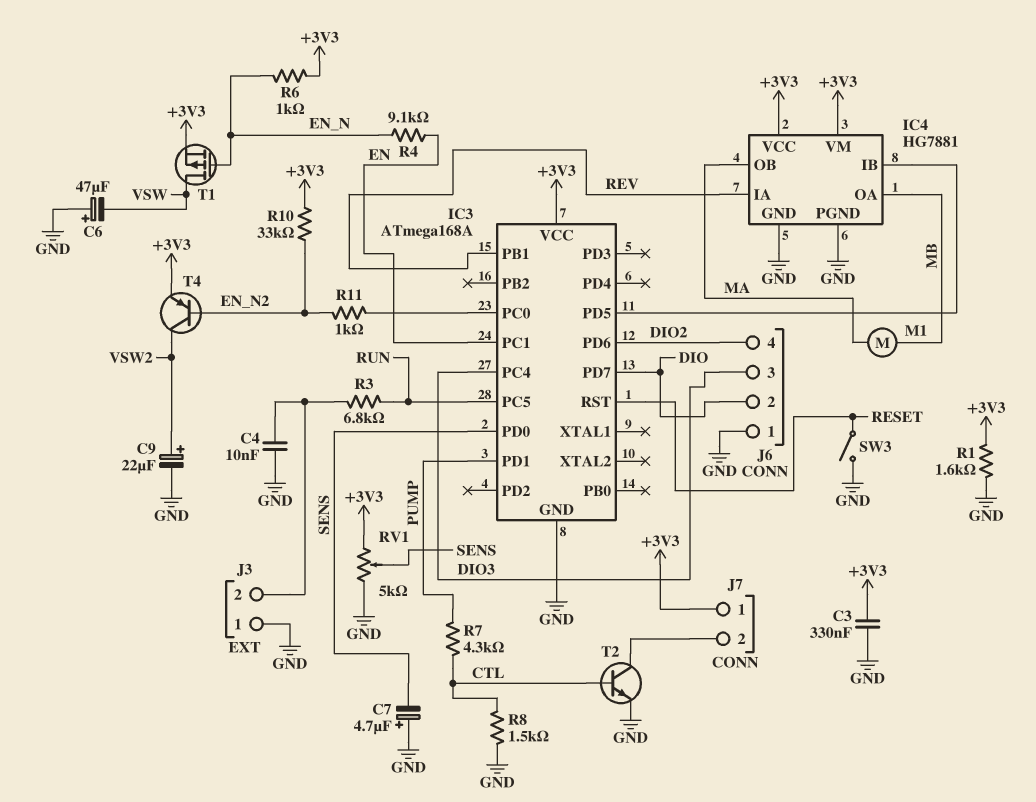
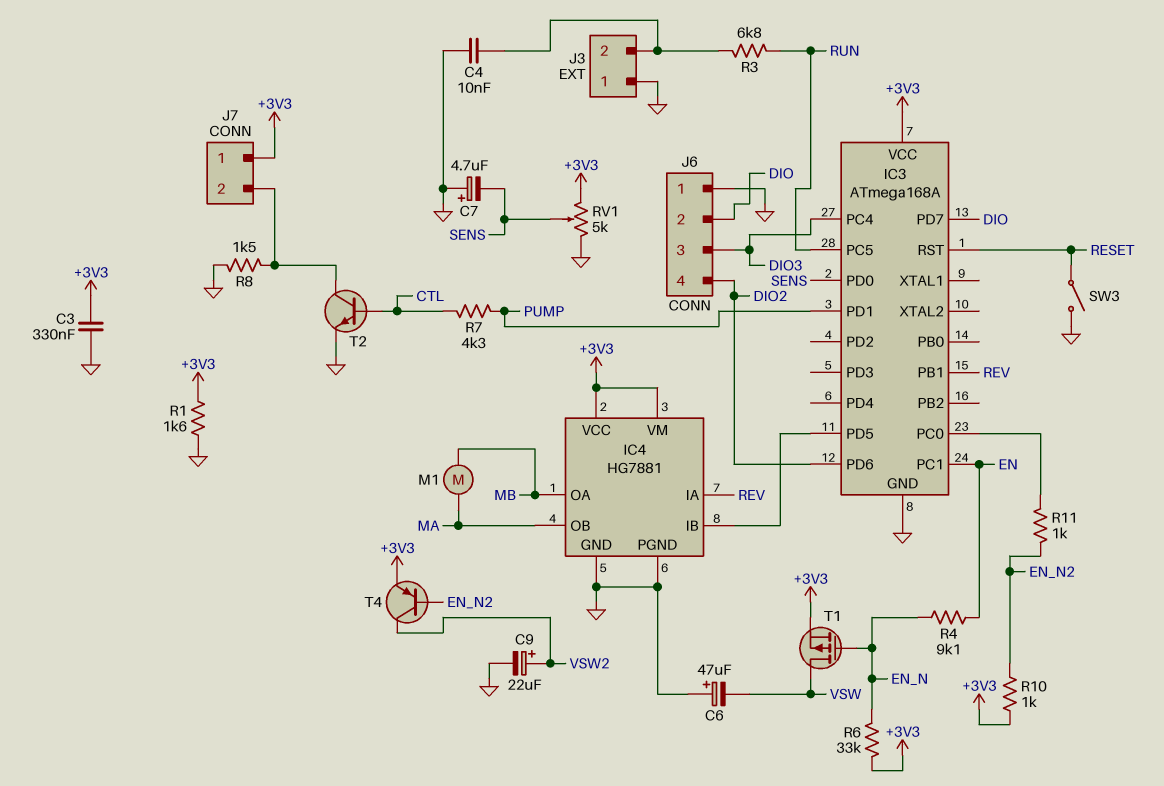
R6: 1k (+3V3, EN_N) -> 33k (+3V3, EN_N)
R8: 1.5k (CTL, GND) -> 1.5k (GND, J7/2)
R10: 33k (+3V3, EN_N2) -> 1k (+3V3, EN_N2)

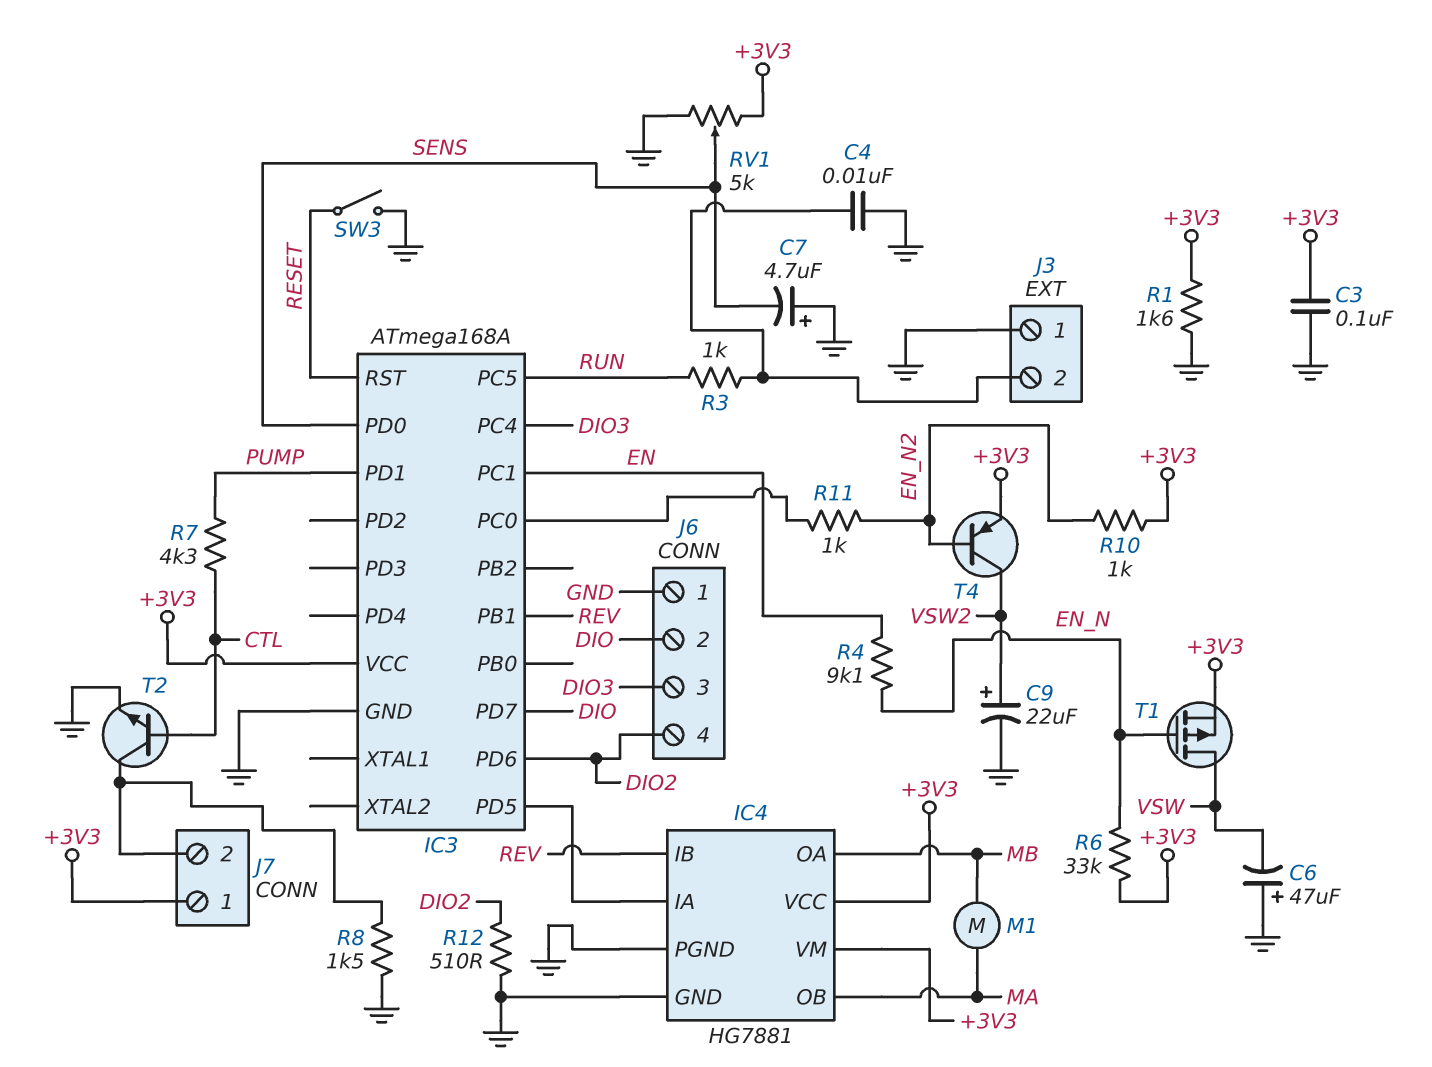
C3: 330nF (+3V3, GND) -> 100nF (+3V3, GND)
IC4 pin IA: REV -> IC3/PD5
IC4 pin IB: IC3/PD5 -> REV
R3: 6.8k (J3/2, RUN) -> 1k (J3/2, RUN)
R12: none -> 510 (DIO2, GND)

